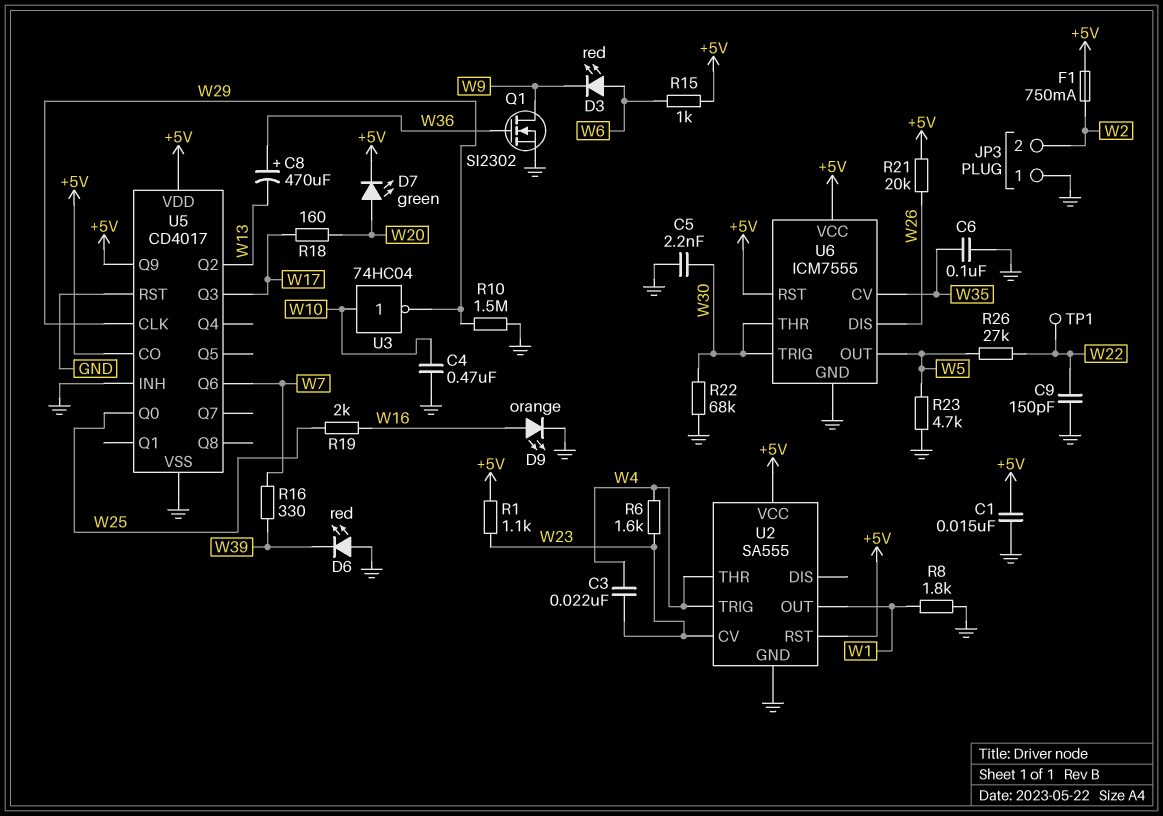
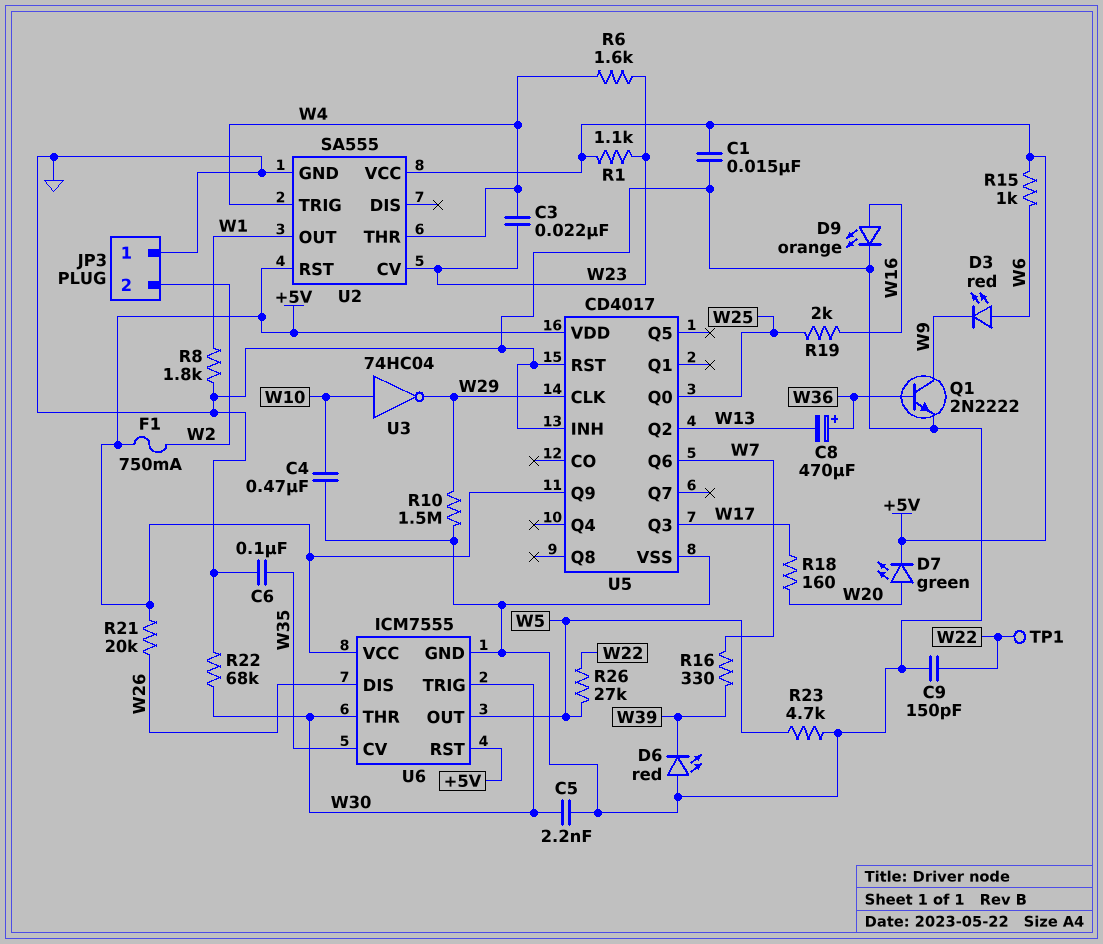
Q1: NMOS SI2302 (G W36, D W9, S GND) -> NPN 2N2222 (B W36, C W9, E GND)
U5 pin CO: +5V -> none

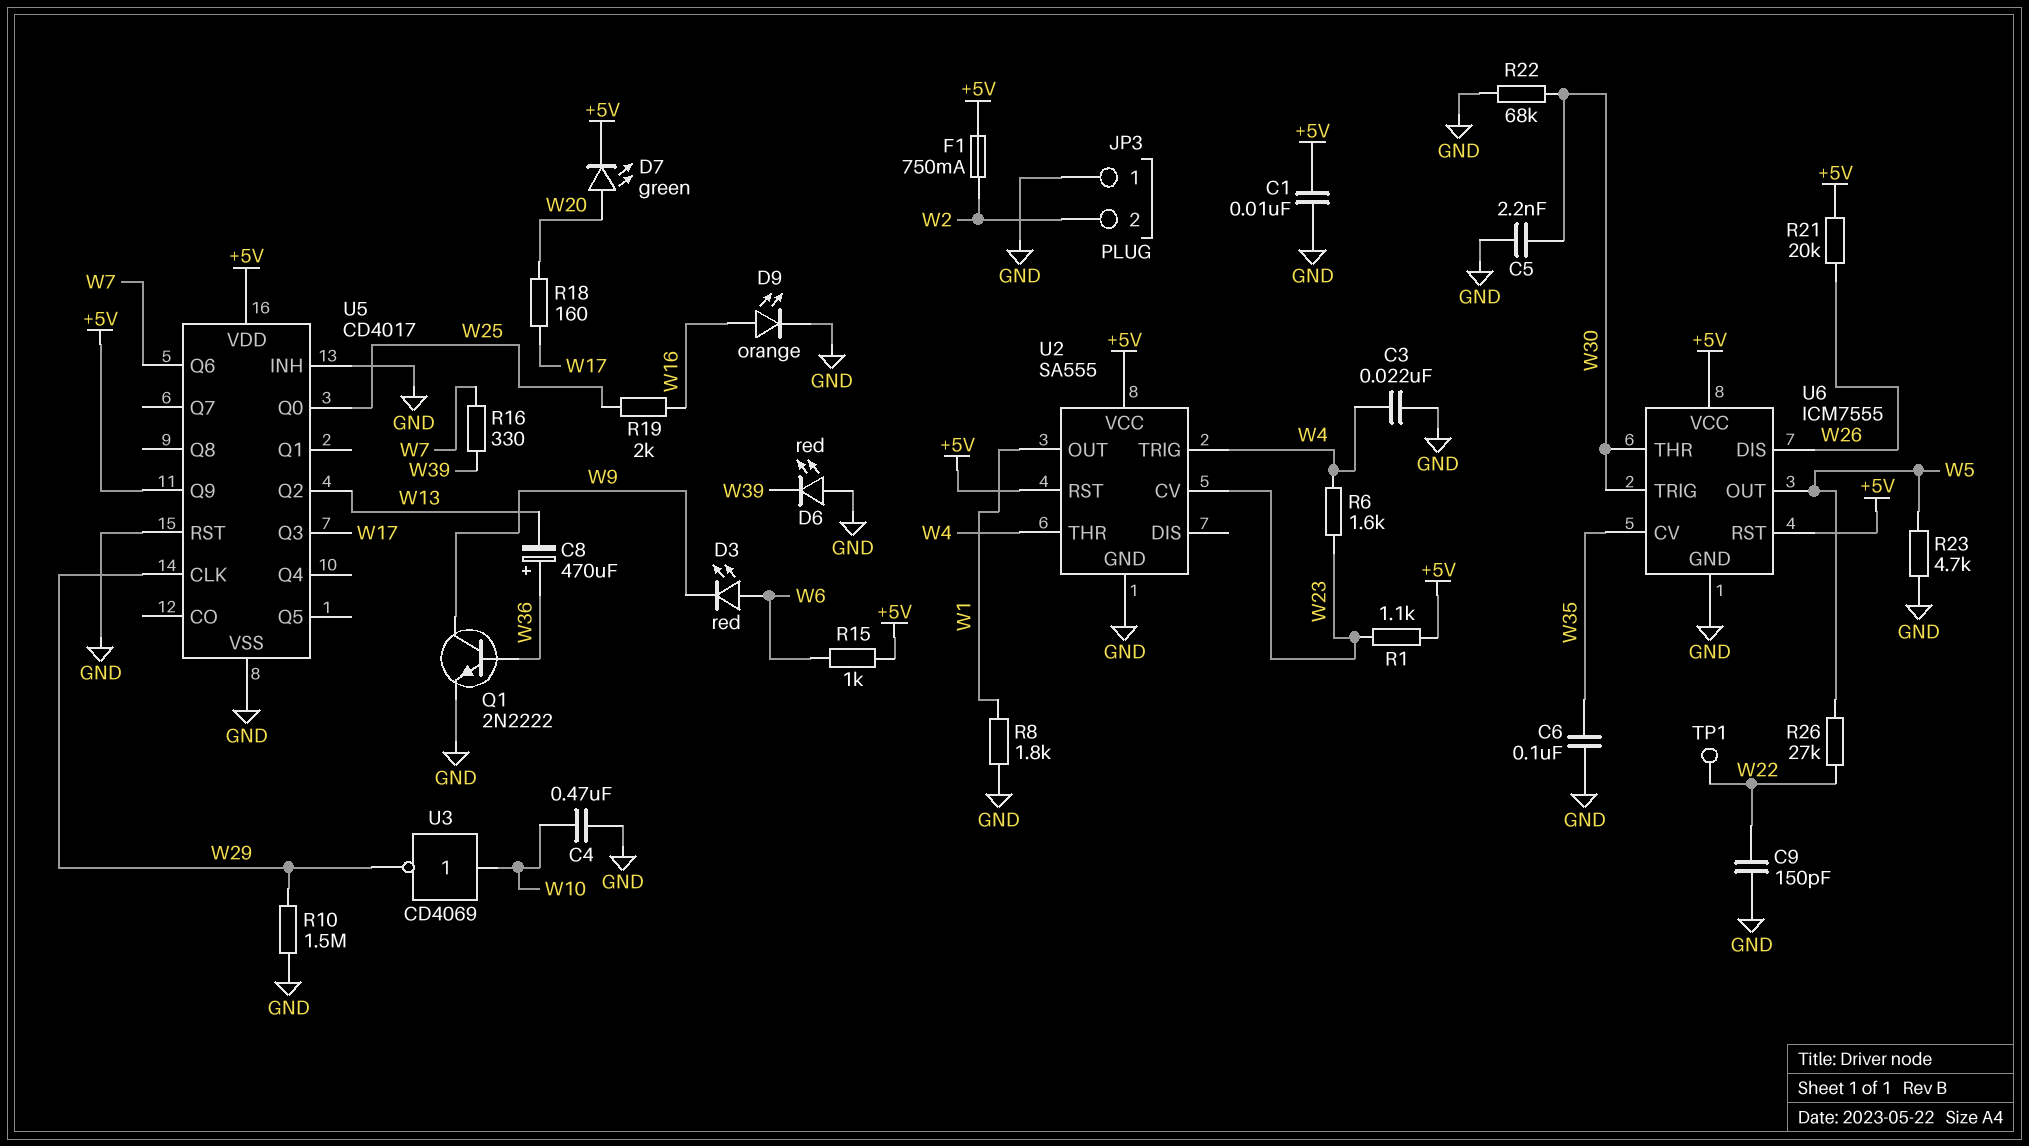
C1: 15nF (+5V, GND) -> 10nF (+5V, GND)
C3: 22nF (W4, W23) -> 22nF (GND, W4)
U3: NOT 74HC04 (in W10, out W29) -> NOT CD4069 (in W10, out W29)

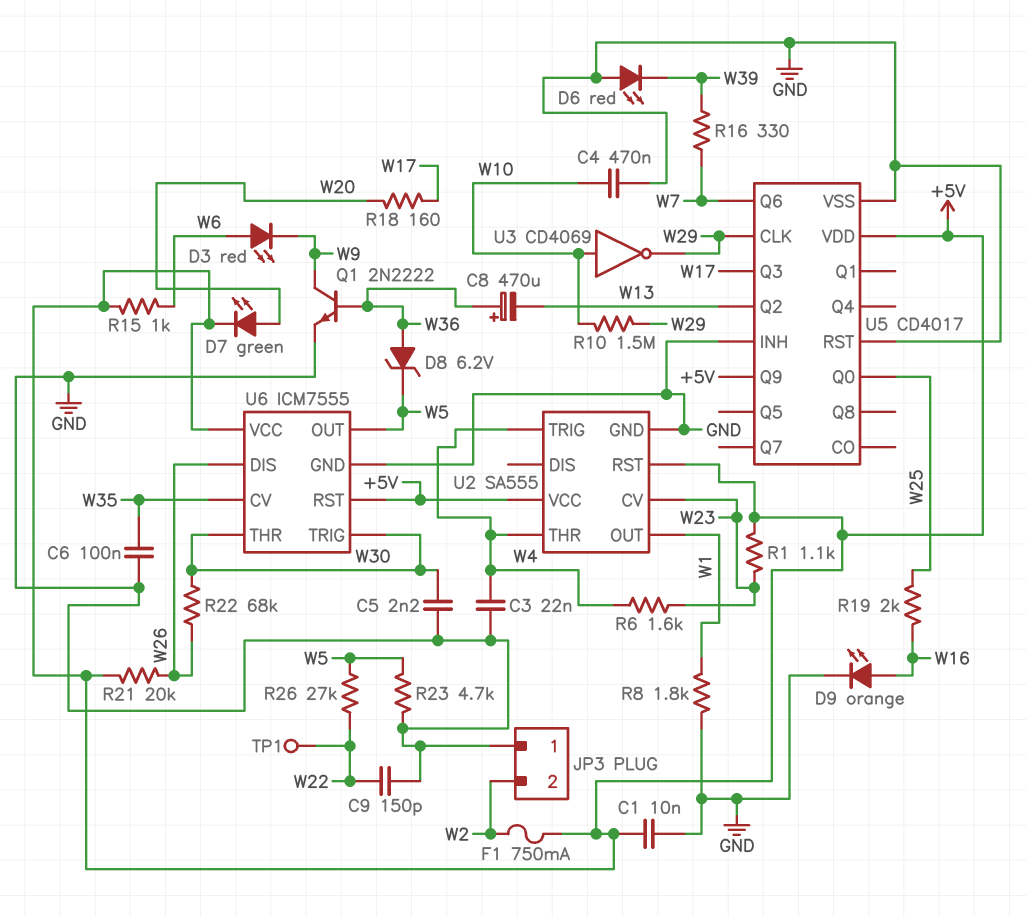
D8: none -> zener 6.2V (A W36, K W5)
R10: 1.5M (GND, W29) -> 1.5M (W10, W29)
R22: 68k (GND, W30) -> 68k (W26, W30)

